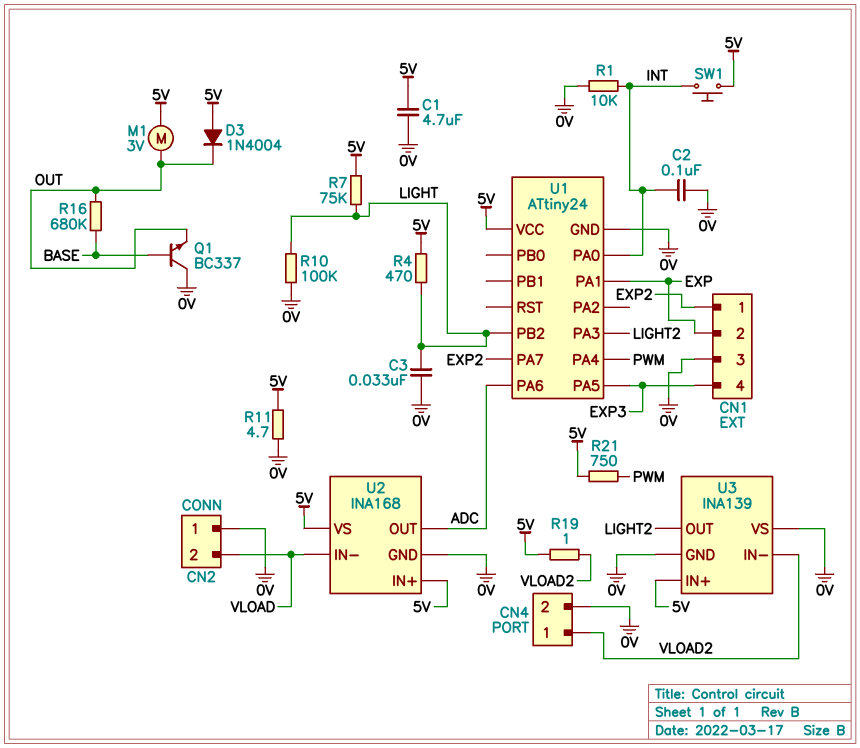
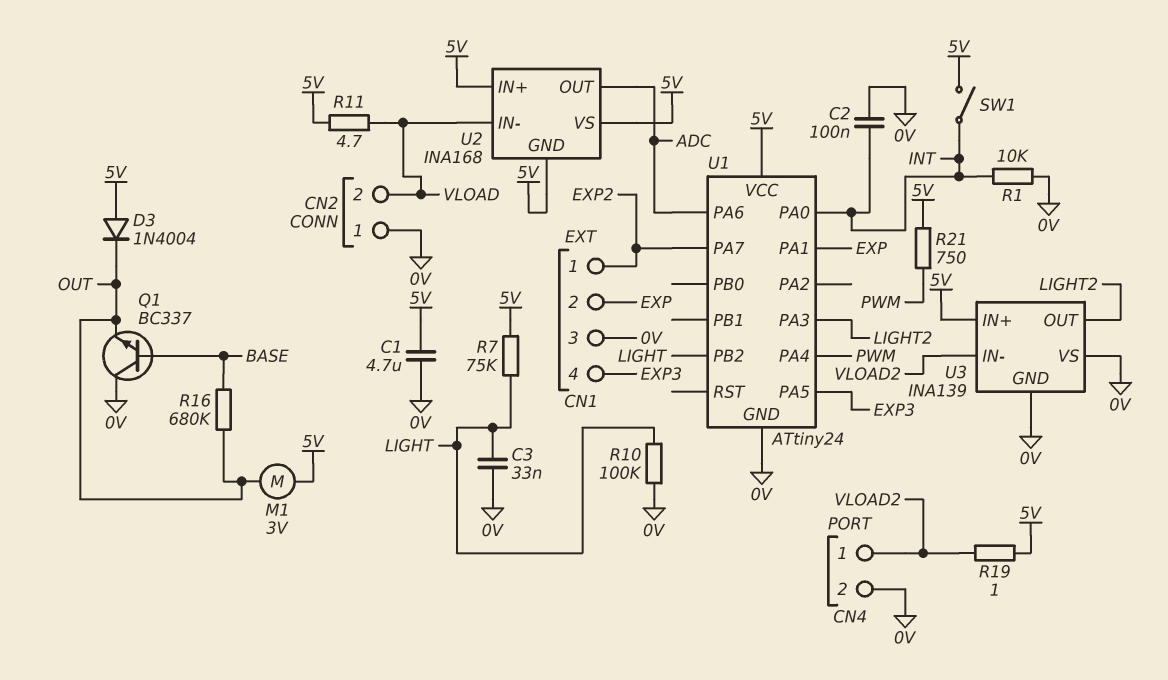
R4: 470 (5V, LIGHT) -> none
R11: 4.7 (0V, 5V) -> 4.7 (5V, VLOAD)
SW1: button (5V, INT) -> switch (5V, INT)
U2 pin GND: 0V -> 5V

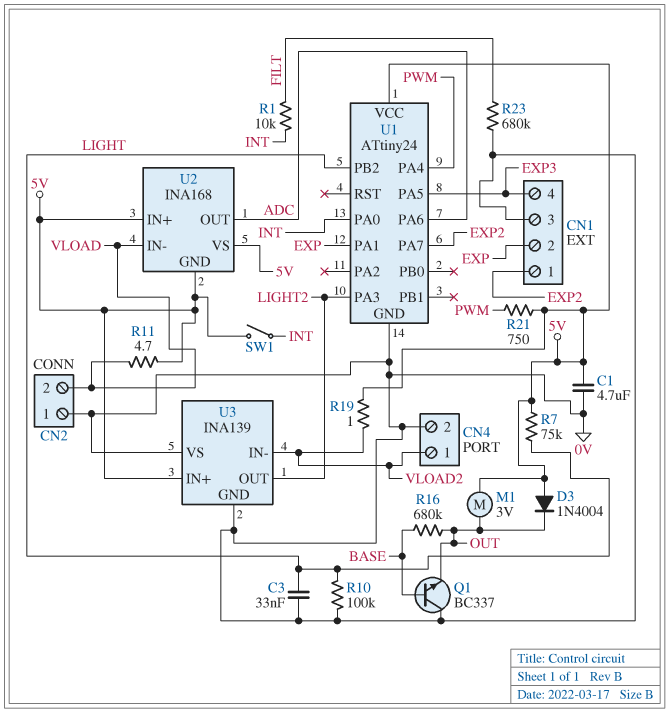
C2: 100nF (0V, INT) -> none
R1: 10k (0V, INT) -> 10k (FILT, INT)
R23: none -> 680k (0V, FILT)

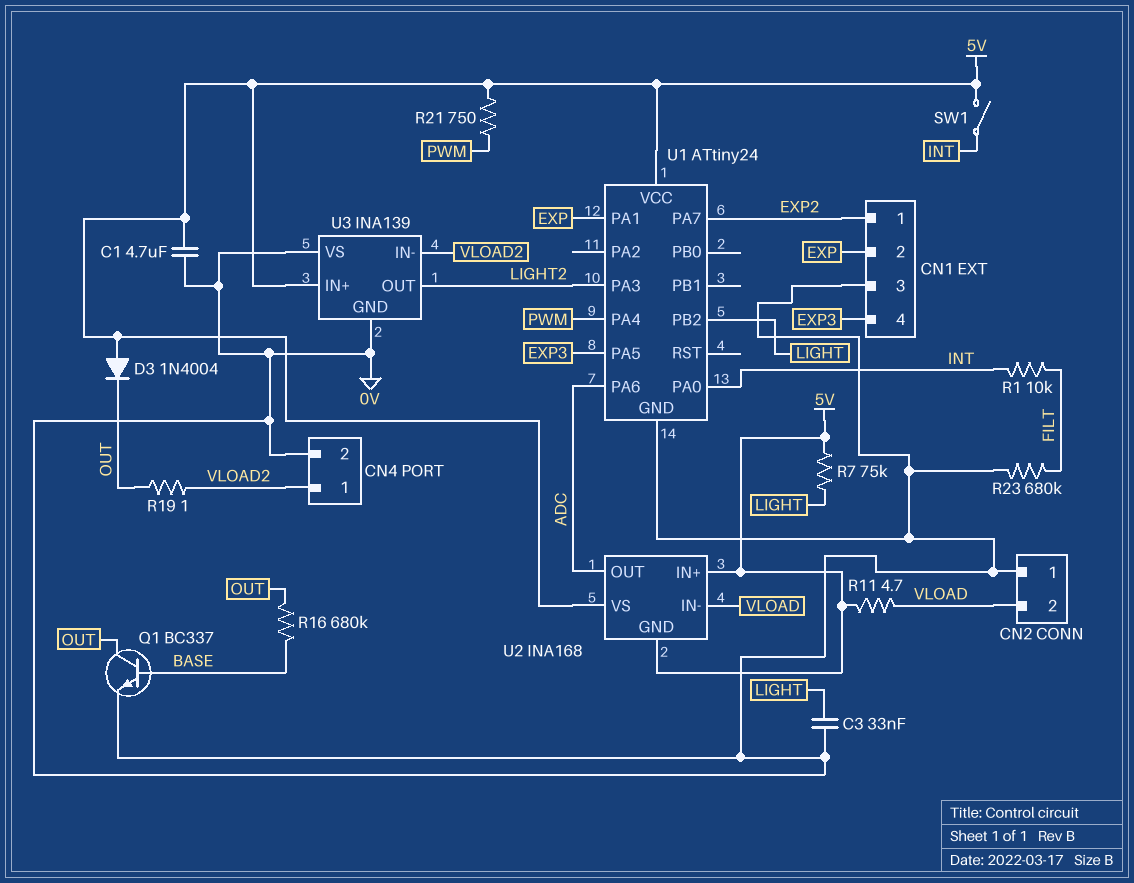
M1: motor 3V (5V, OUT) -> none
Q1: NPN BC337 (B BASE, C 0V, E OUT) -> NPN BC337 (B BASE, C OUT, E 0V)
R10: 100k (0V, LIGHT) -> none
R19: 1 (5V, VLOAD2) -> 1 (OUT, VLOAD2)

